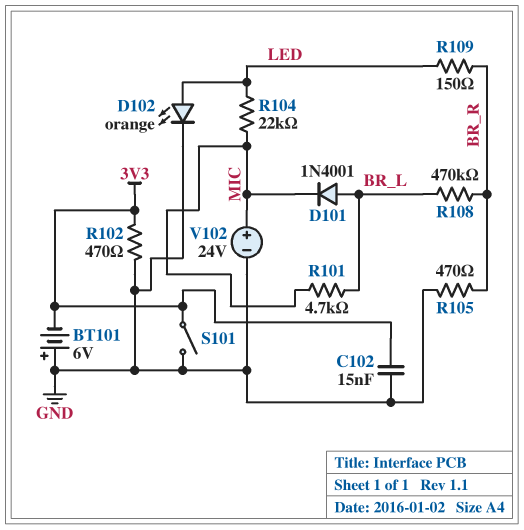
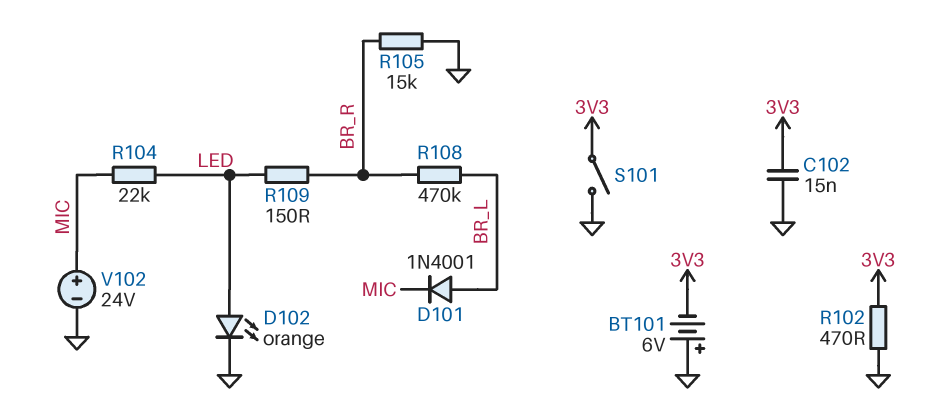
R101: 4.7k (BR_L, MIC) -> none
R105: 470 (BR_R, GND) -> 15k (BR_R, GND)

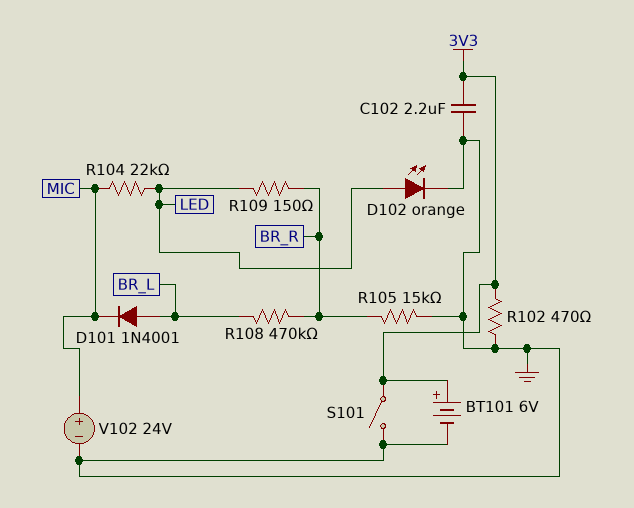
BT101: 6V (plus GND, minus 3V3) -> 6V (plus 3V3, minus GND)
C102: 15nF (3V3, GND) -> 2.2uF (3V3, GND)

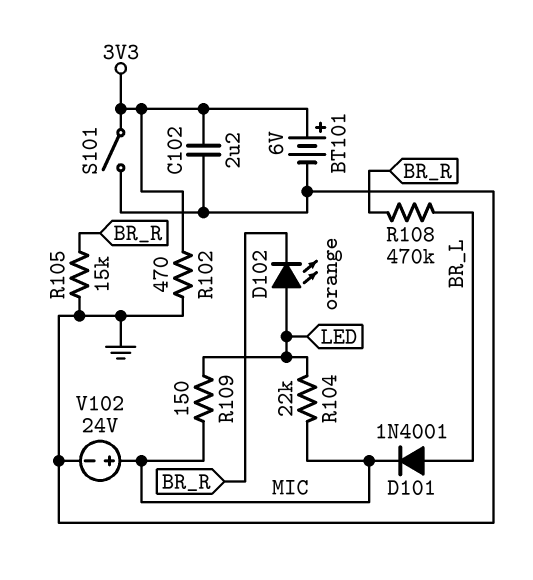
D102: LED orange (A LED, K GND) -> LED orange (A LED, K BR_R)
R109: 150 (BR_R, LED) -> 150 (LED, MIC)

